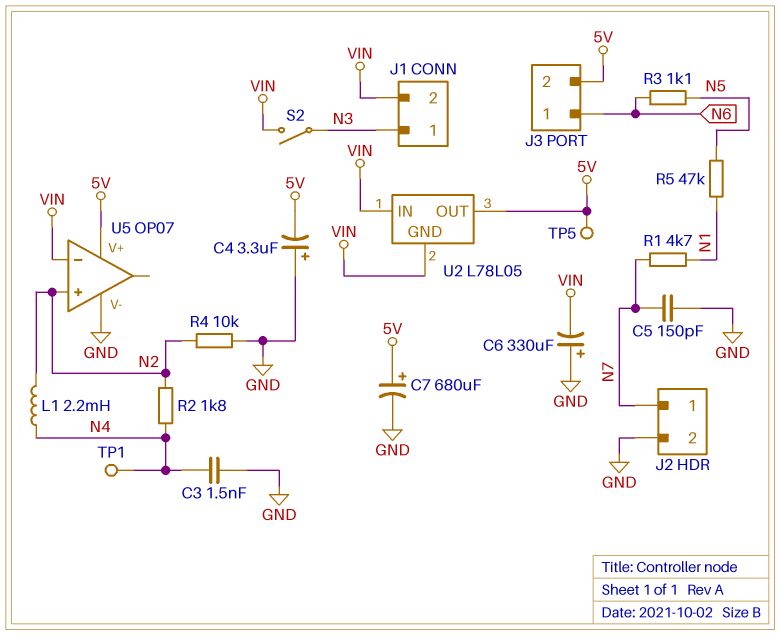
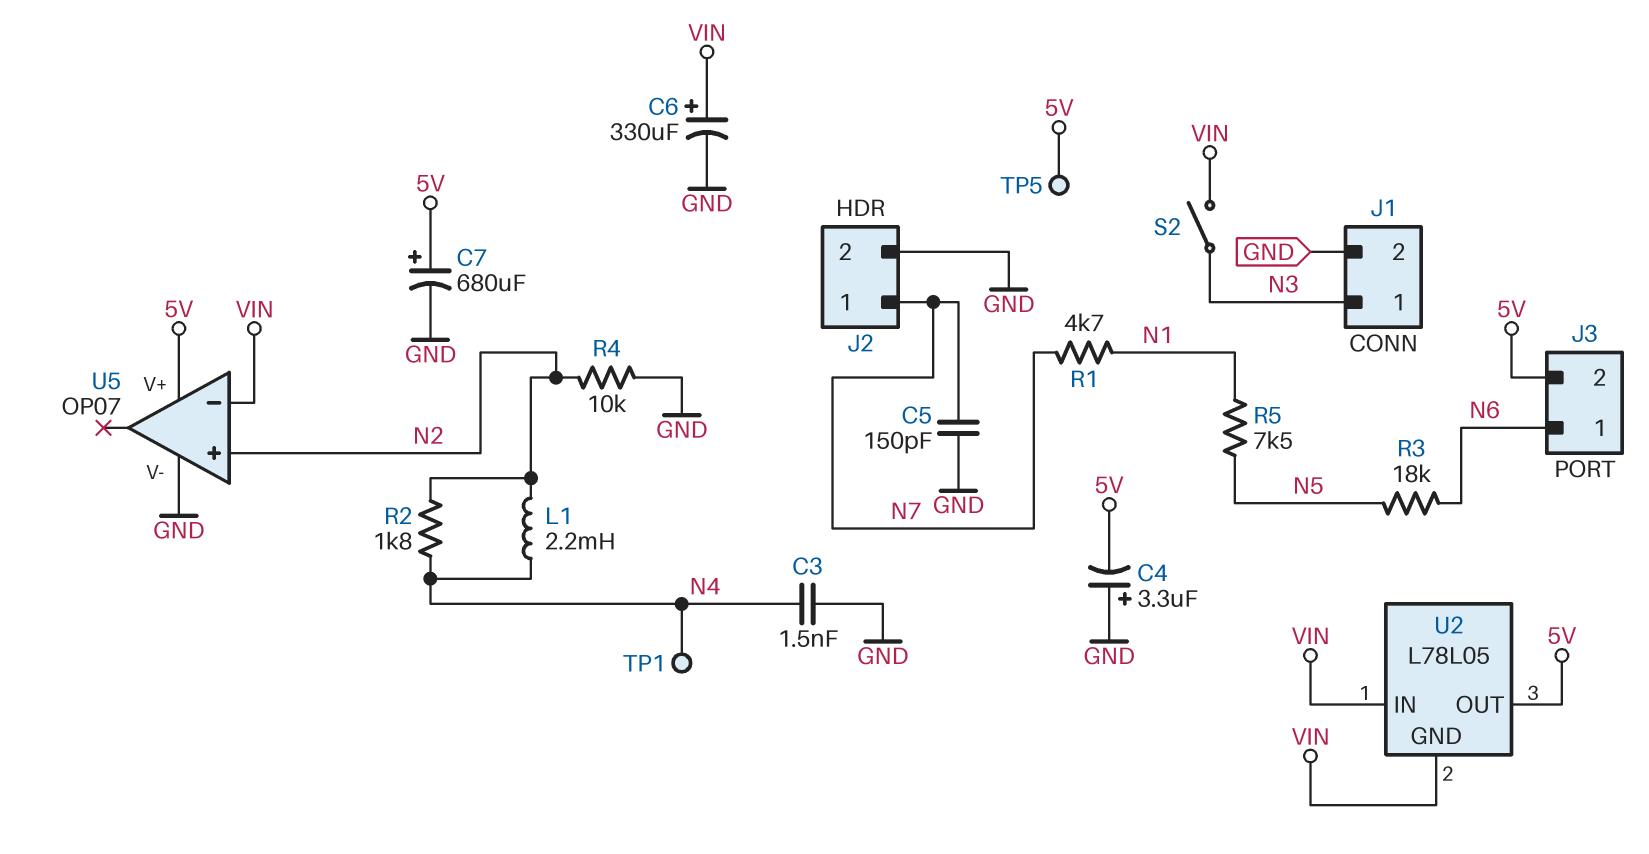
C6: 330uF (plus GND, minus VIN) -> 330uF (plus VIN, minus GND)
J1 pin 2: VIN -> GND
R3: 1.1k (N5, N6) -> 18k (N5, N6)
R5: 47k (N1, N5) -> 7.5k (N1, N5)

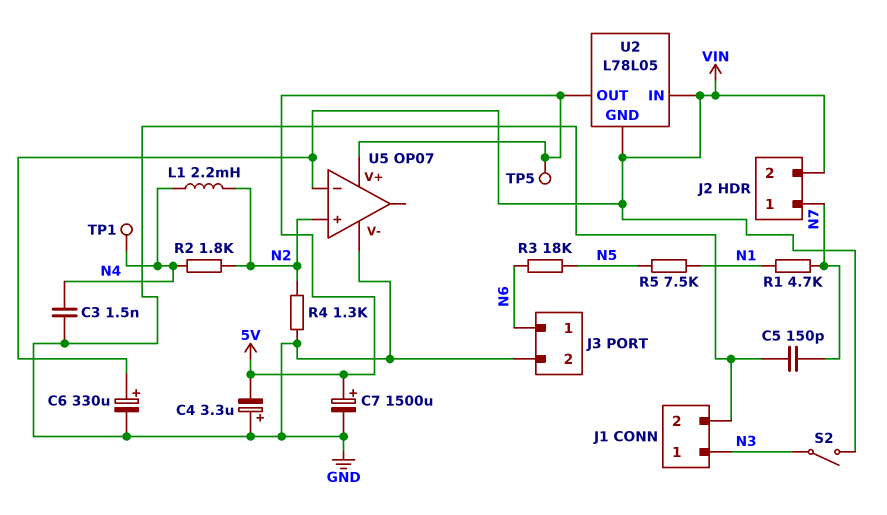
C7: 680uF (plus 5V, minus GND) -> 1500uF (plus 5V, minus GND)
J2 pin 2: GND -> VIN
J3 pin 2: 5V -> GND
R4: 10k (GND, N2) -> 1.3k (GND, N2)

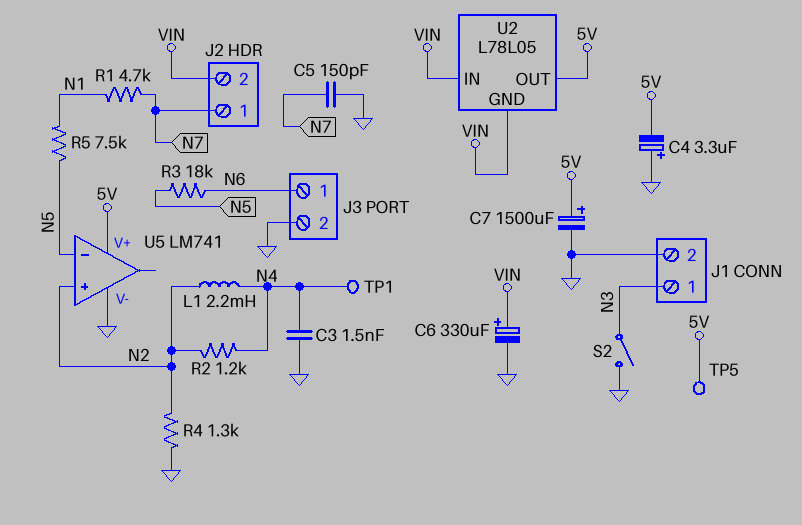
R2: 1.8k (N2, N4) -> 1.2k (N2, N4)
S2: switch (N3, VIN) -> switch (GND, N3)
U5: OP07 -> LM741
U5 pin in-: VIN -> N5

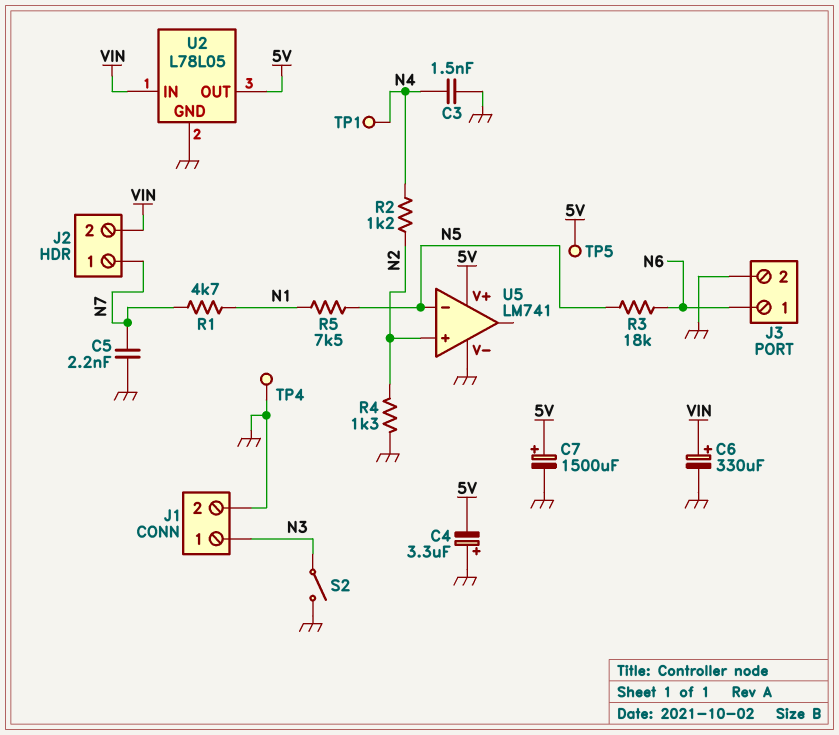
C5: 150pF (GND, N7) -> 2.2nF (GND, N7)
L1: 2.2mH (N2, N4) -> none
TP4: none -> test point (GND)
U2 pin GND: VIN -> GND

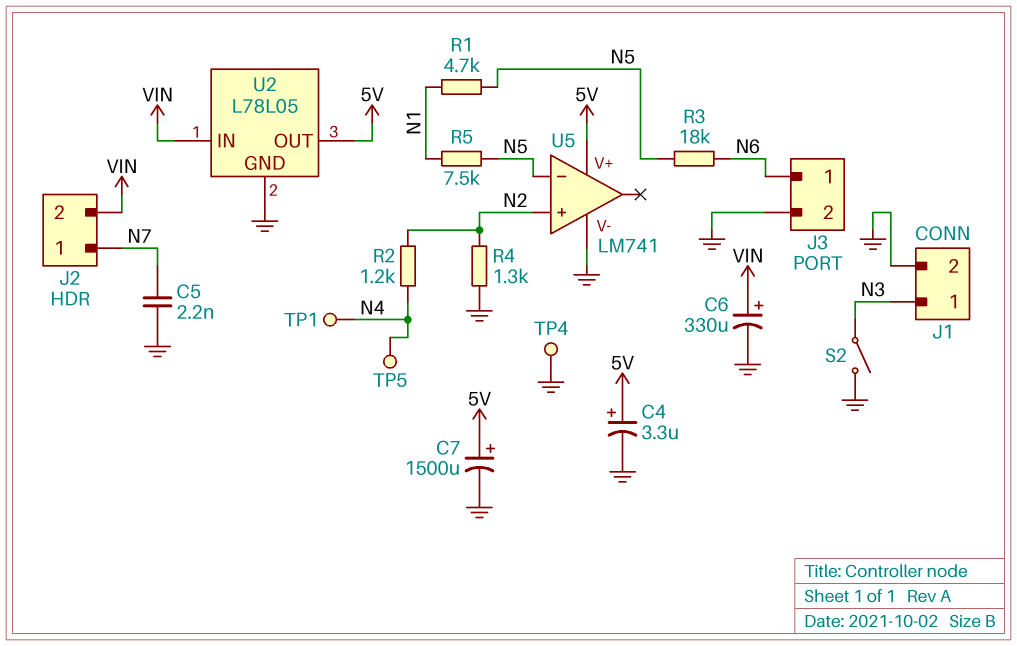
C3: 1.5nF (GND, N4) -> none
C4: 3.3uF (plus GND, minus 5V) -> 3.3uF (plus 5V, minus GND)
R1: 4.7k (N1, N7) -> 4.7k (N1, N5)
TP5: test point (5V) -> test point (N4)

